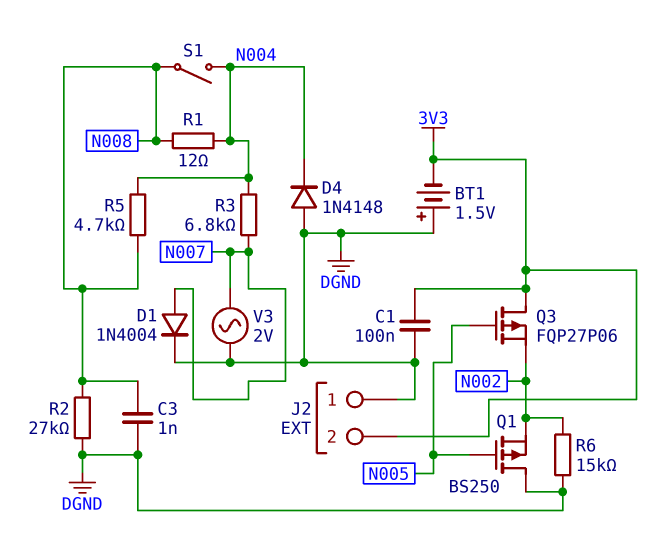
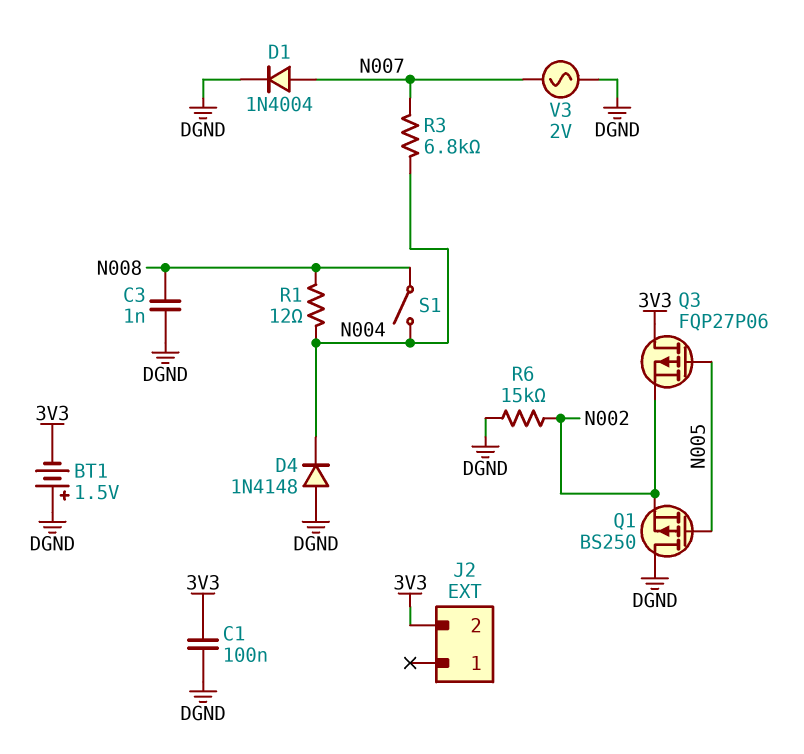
J2 pin 1: DGND -> none
R2: 27k (DGND, N008) -> none
R5: 4.7k (N004, N008) -> none

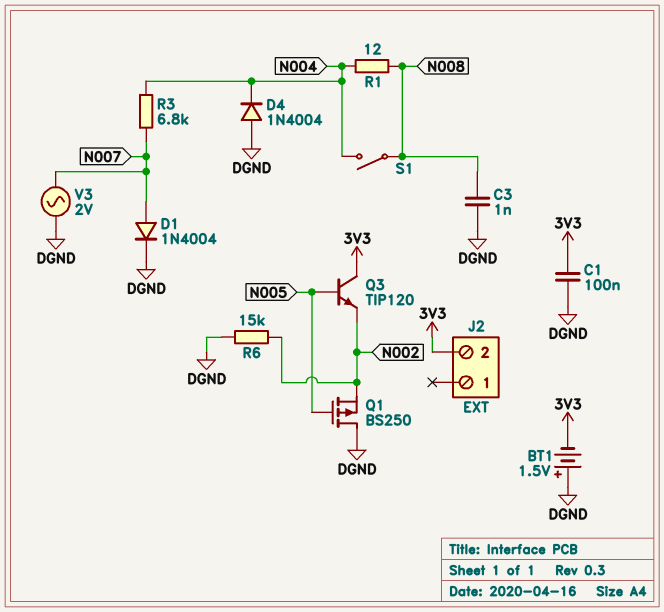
D4: diode 1N4148 (A DGND, K N004) -> diode 1N4004 (A DGND, K N004)
Q3: PMOS FQP27P06 (G N005, D 3V3, S N002) -> NPN TIP120 (B N005, C 3V3, E N002)

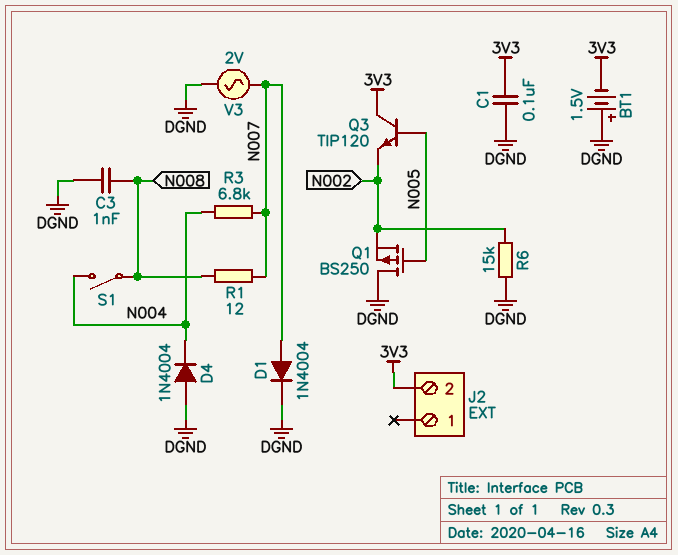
R1: 12 (N004, N008) -> 12 (N007, N008)

